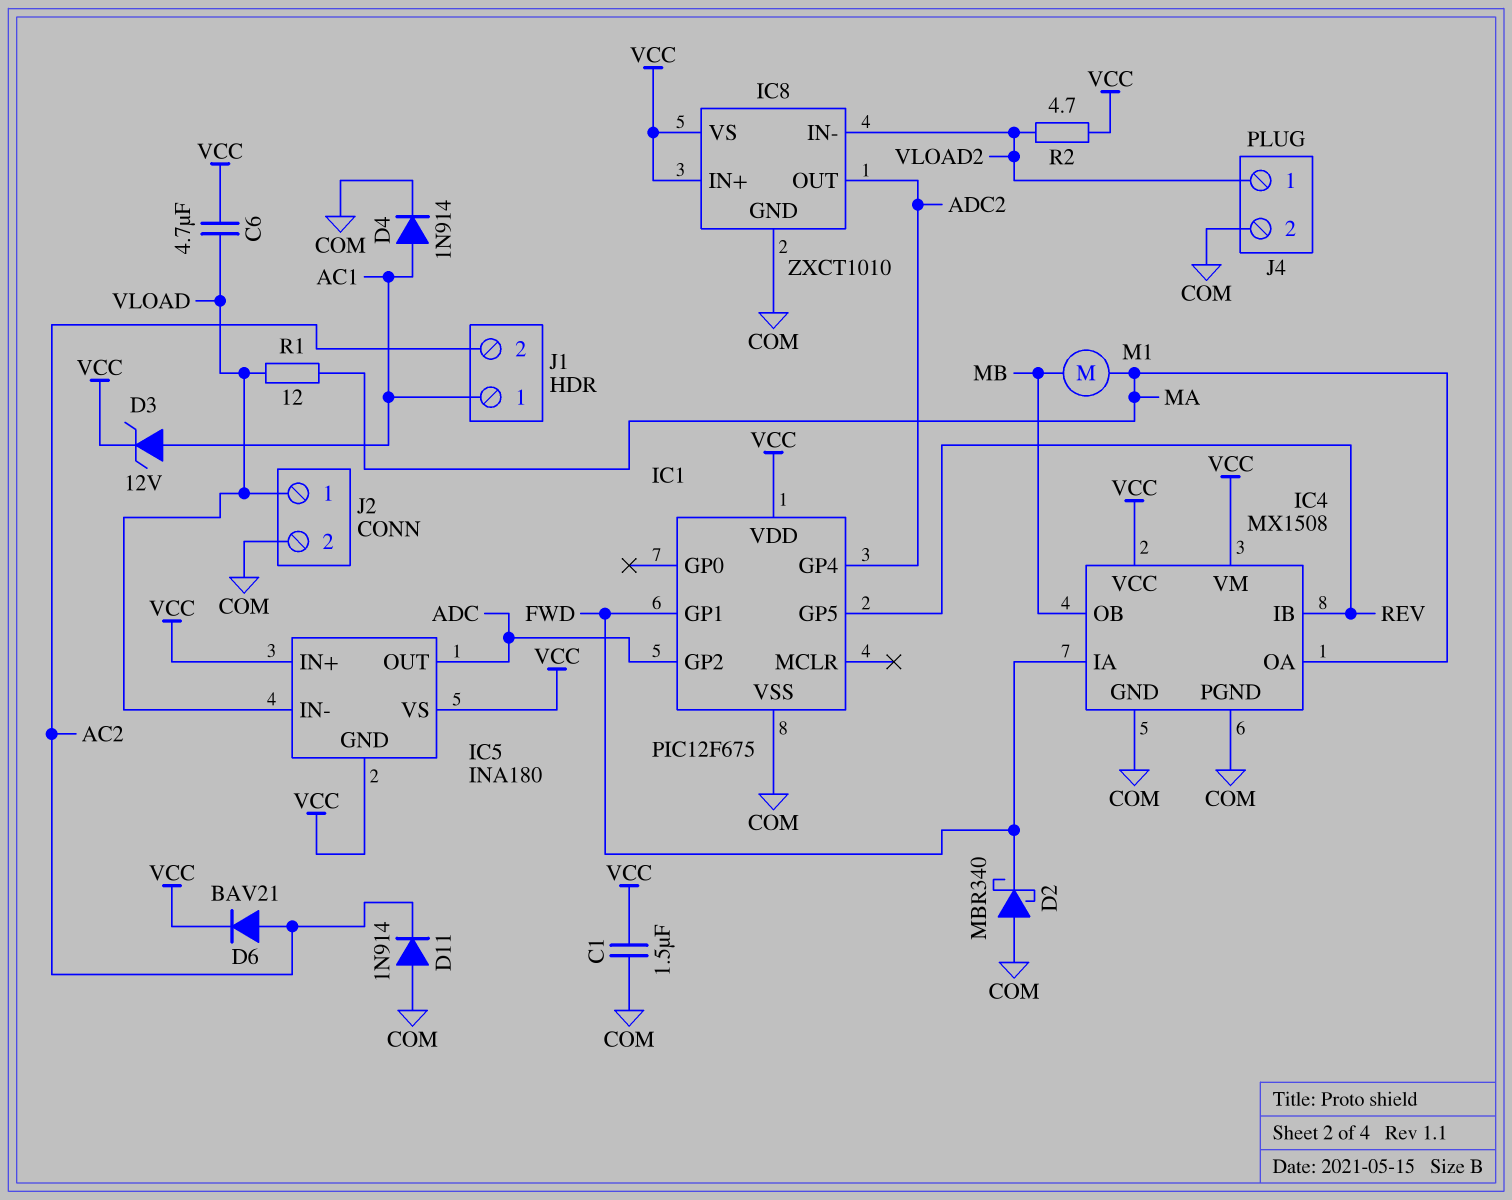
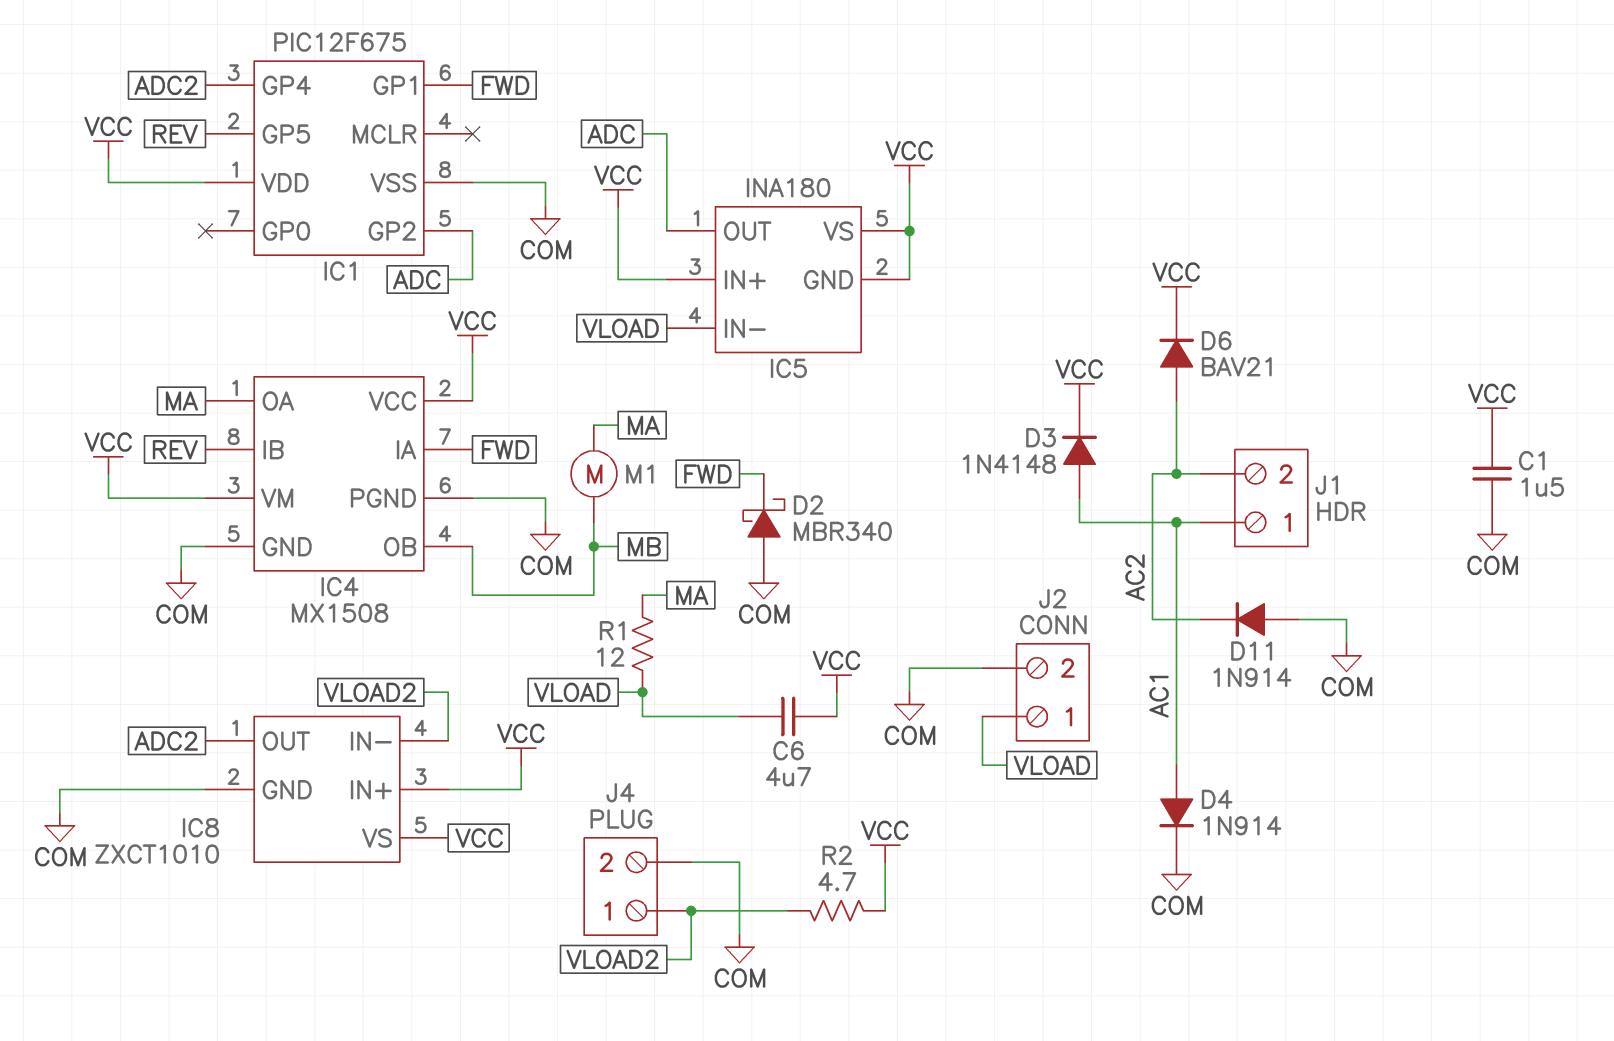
D3: zener 12V (A AC1, K VCC) -> diode 1N4148 (A AC1, K VCC)

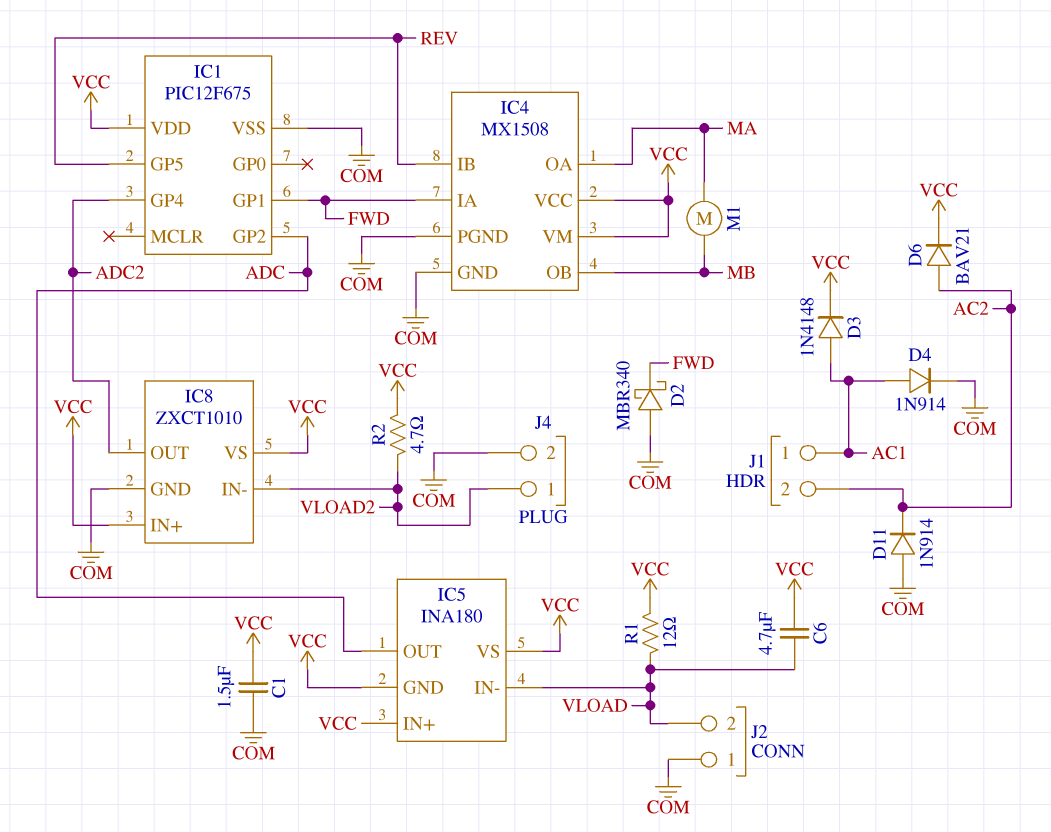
J2 pin 1: VLOAD -> COM
J2 pin 2: COM -> VLOAD
R1: 12 (MA, VLOAD) -> 12 (VCC, VLOAD)

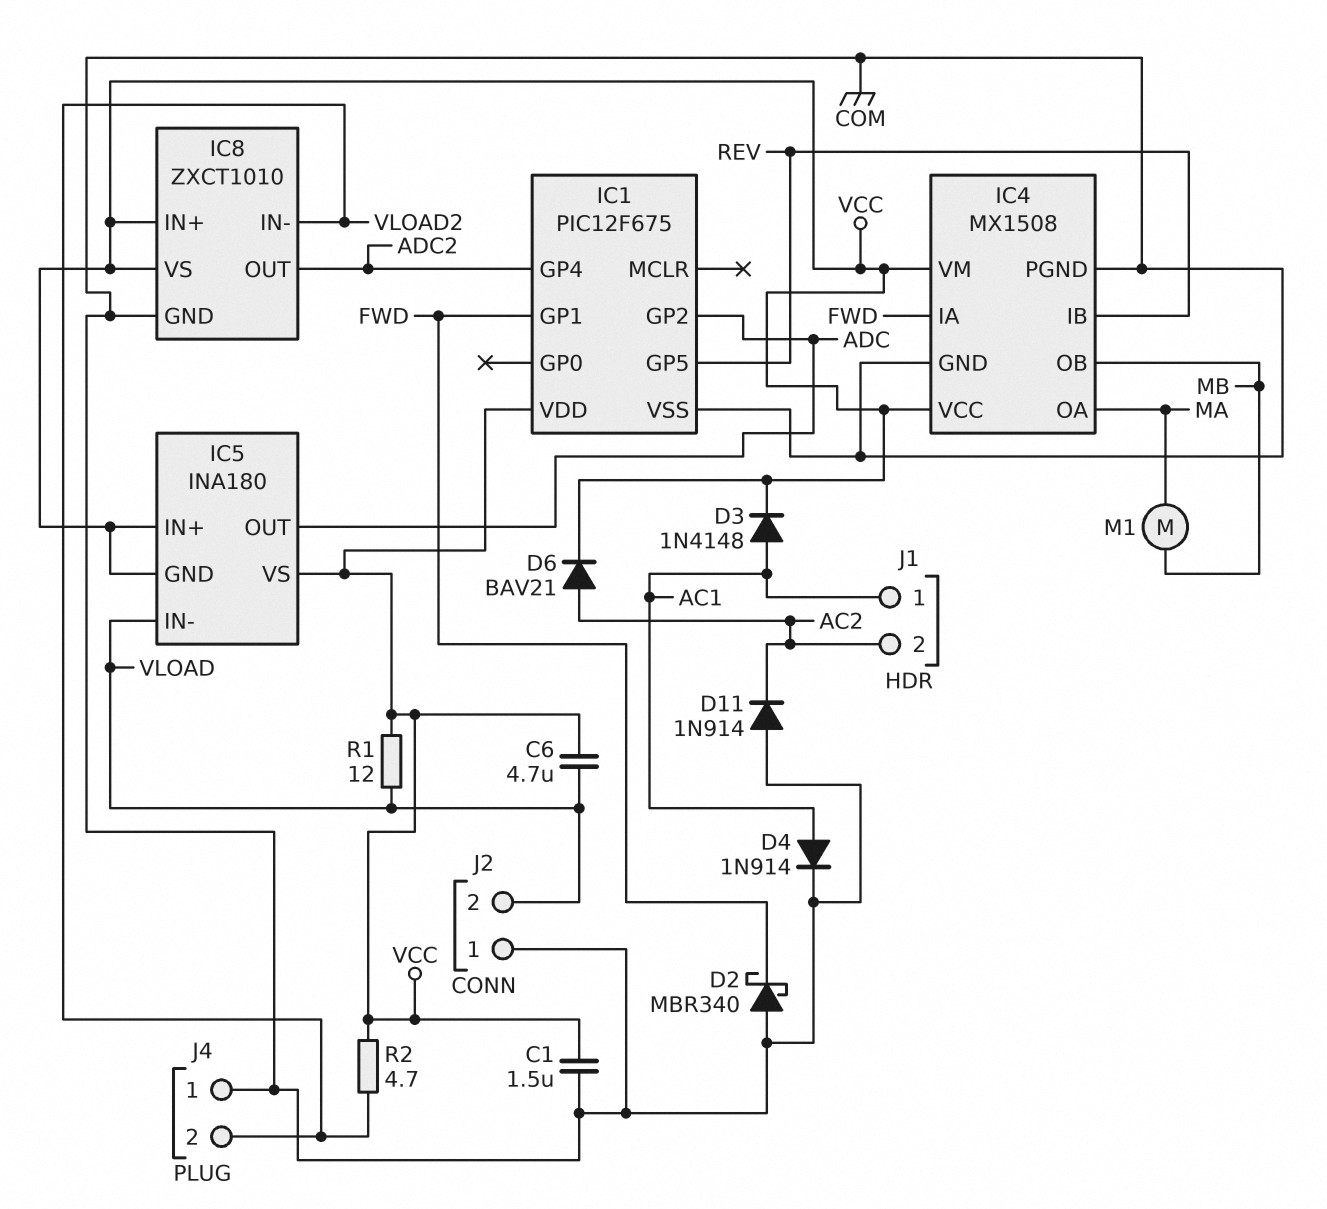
J4 pin 1: VLOAD2 -> COM
J4 pin 2: COM -> VLOAD2

